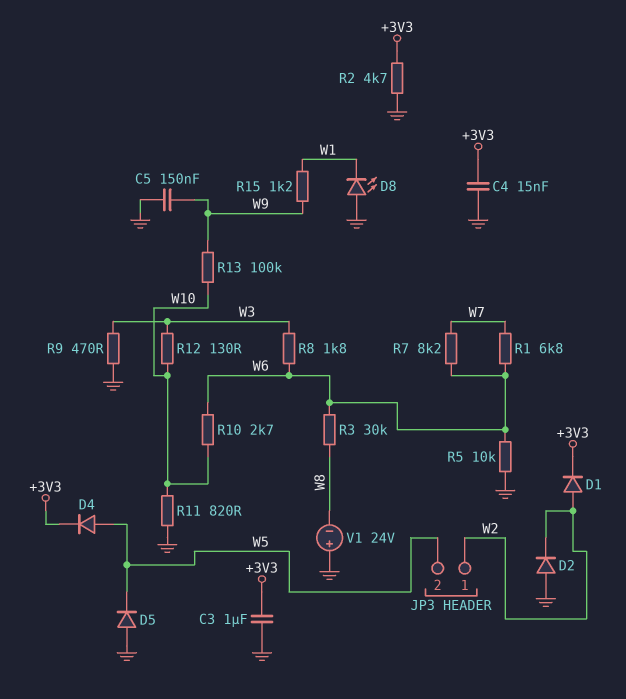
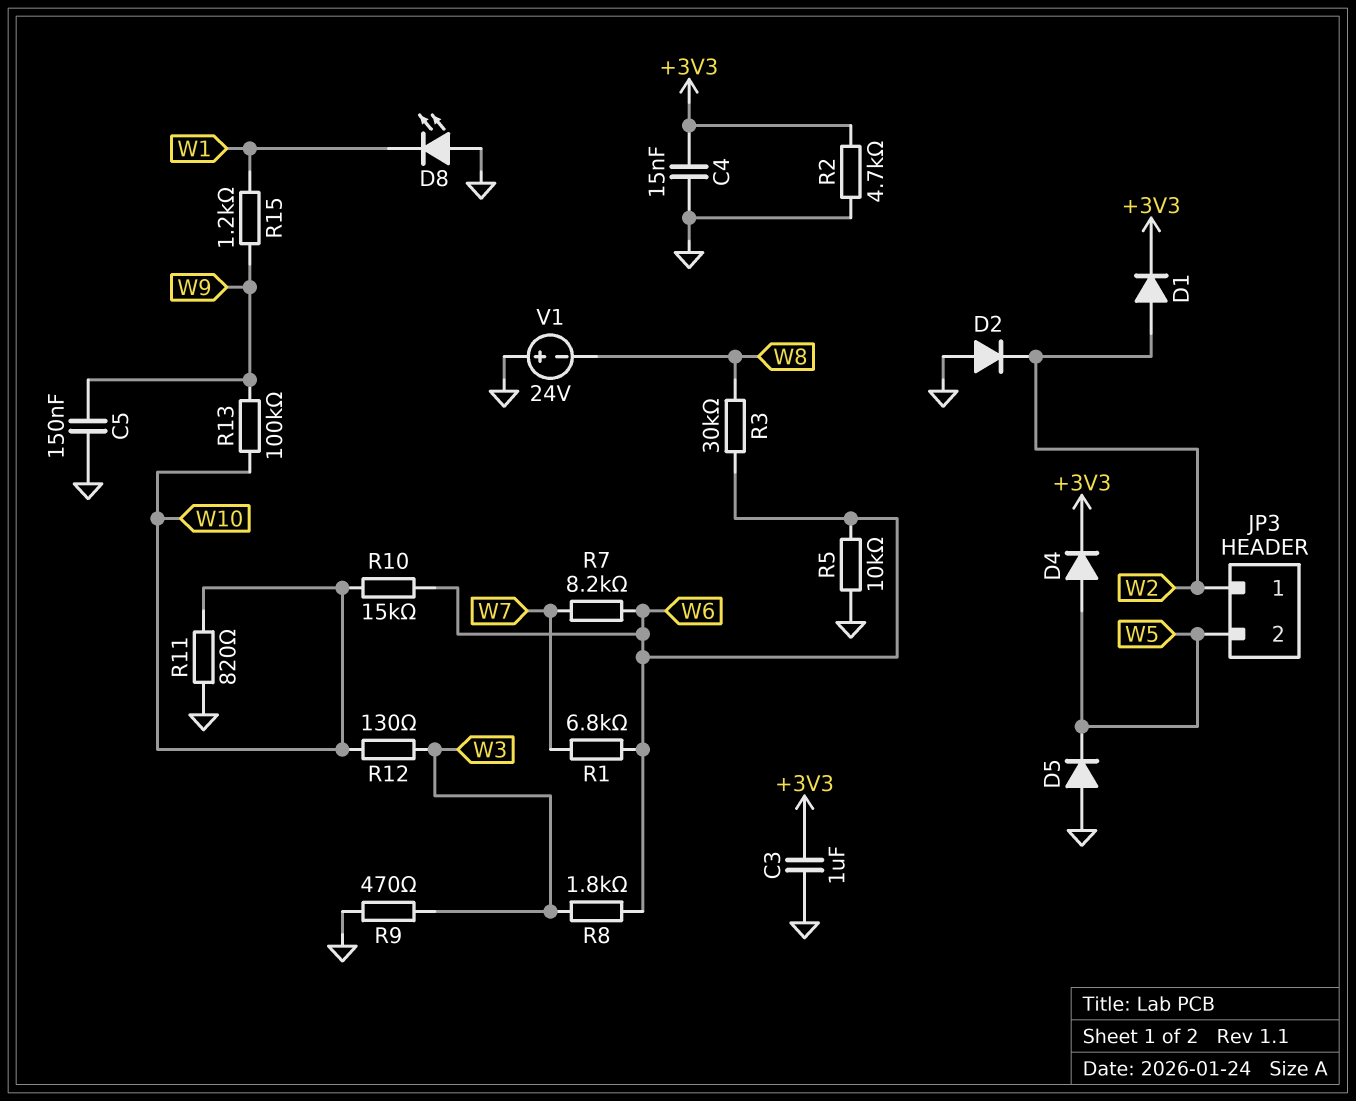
R10: 2.7k (W6, W10) -> 15k (W6, W10)

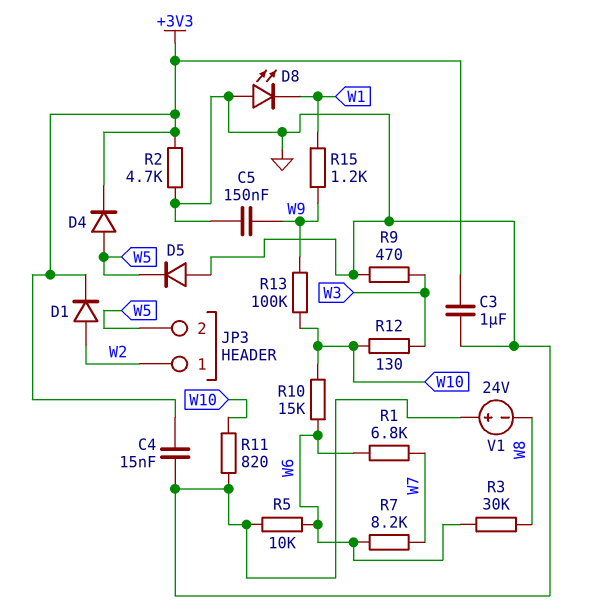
D2: diode (A GND, K W2) -> none
R8: 1.8k (W3, W6) -> none

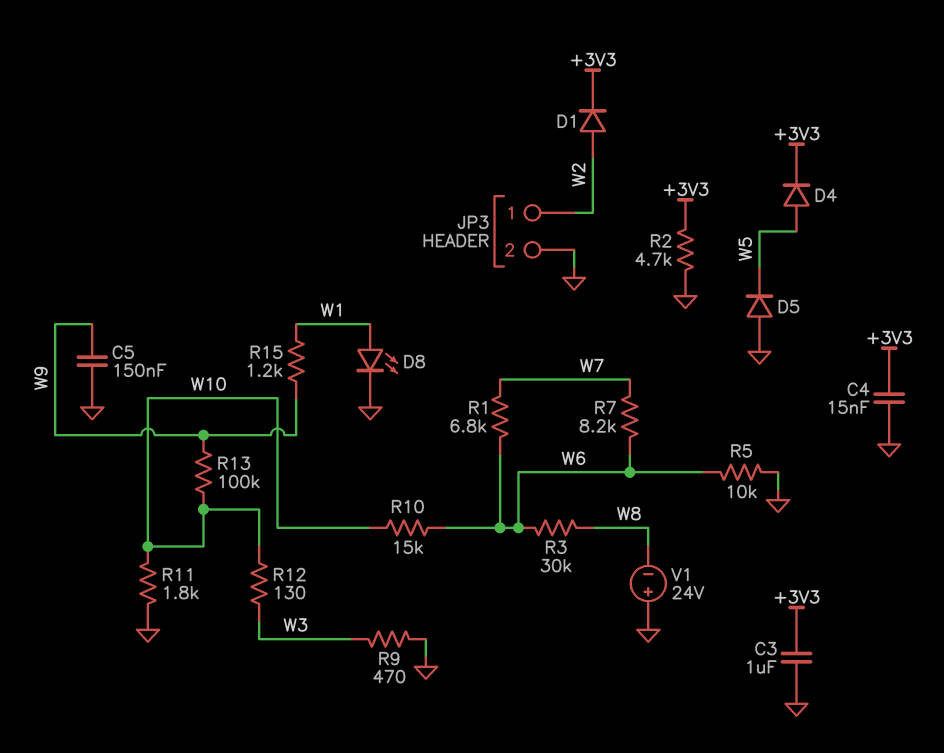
D8: LED (A GND, K W1) -> LED (A W1, K GND)
JP3 pin 2: W5 -> GND
R11: 820 (GND, W10) -> 1.8k (GND, W10)

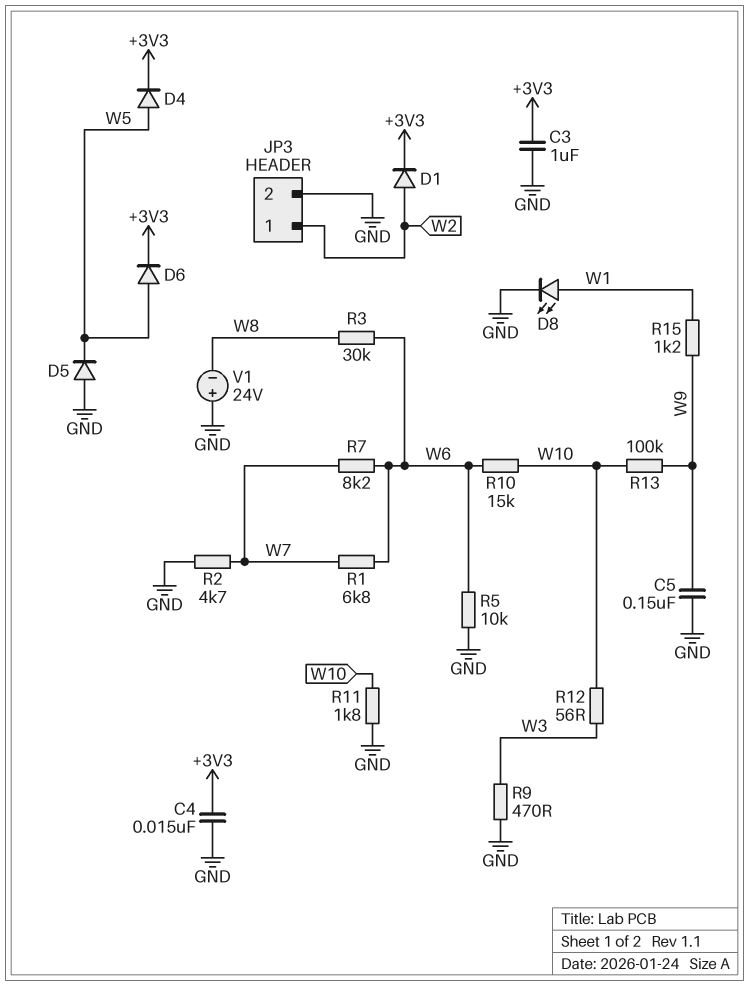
D6: none -> diode (A W5, K +3V3)
R2: 4.7k (+3V3, GND) -> 4.7k (GND, W7)
R12: 130 (W3, W10) -> 56 (W3, W10)

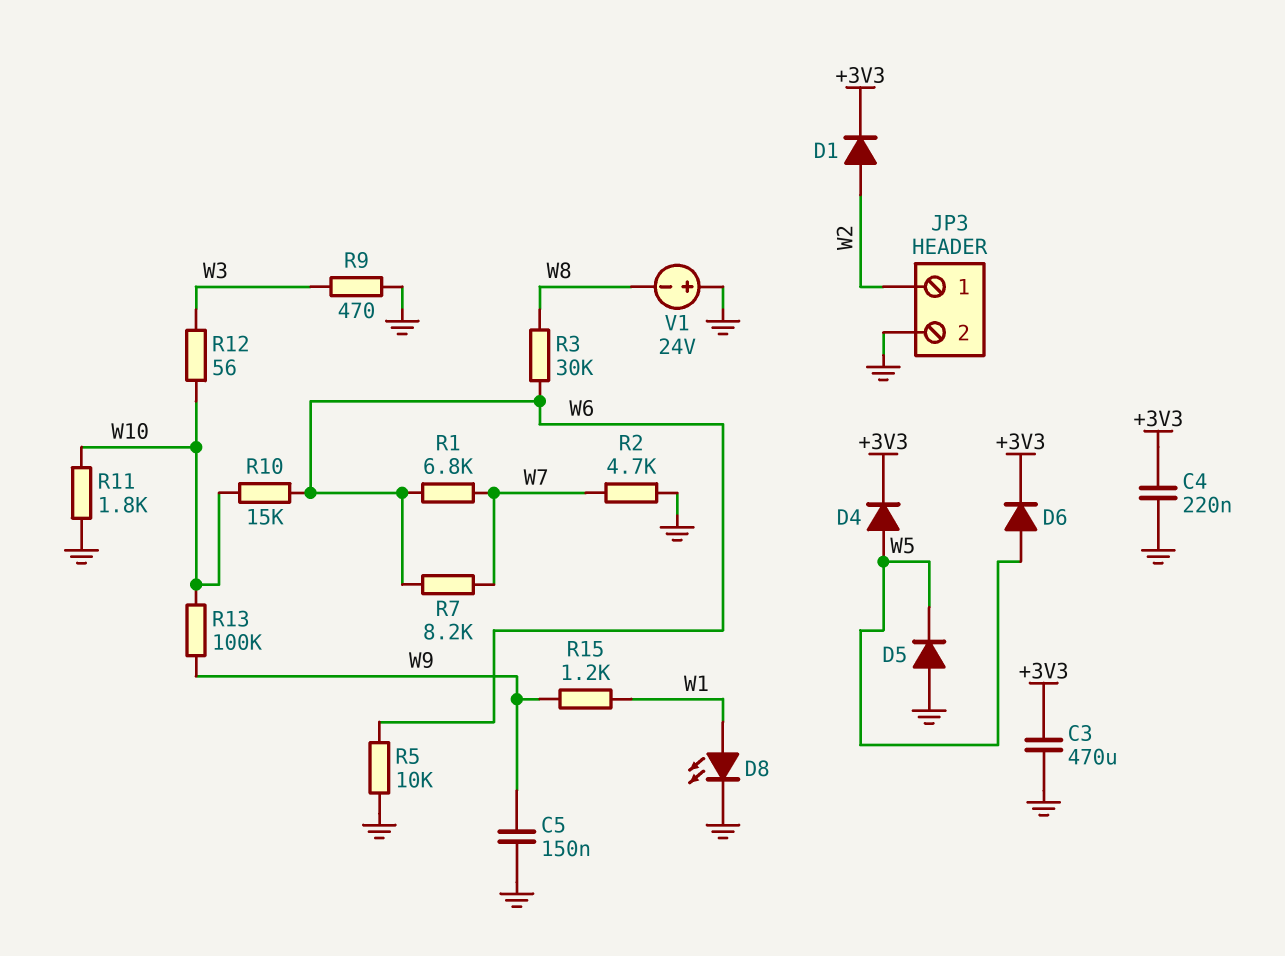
C3: 1uF (+3V3, GND) -> 470uF (+3V3, GND)
C4: 15nF (+3V3, GND) -> 220nF (+3V3, GND)

